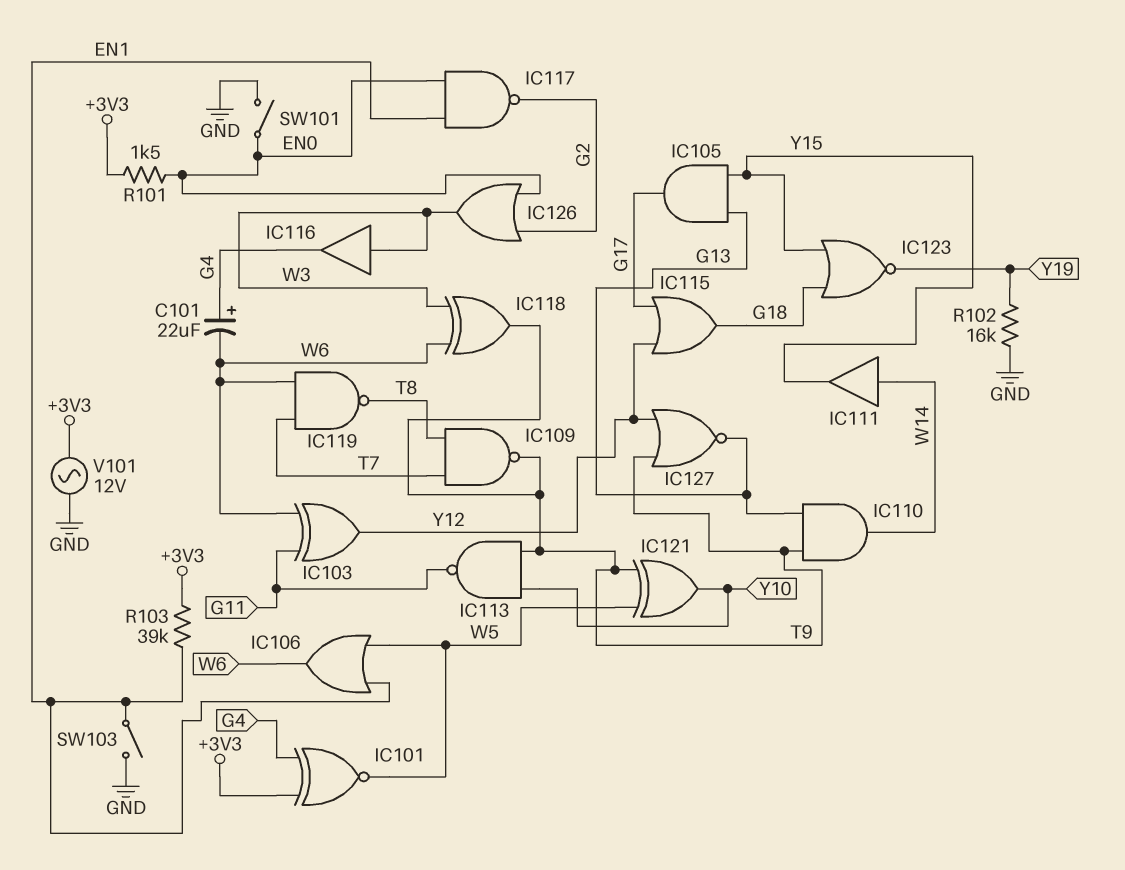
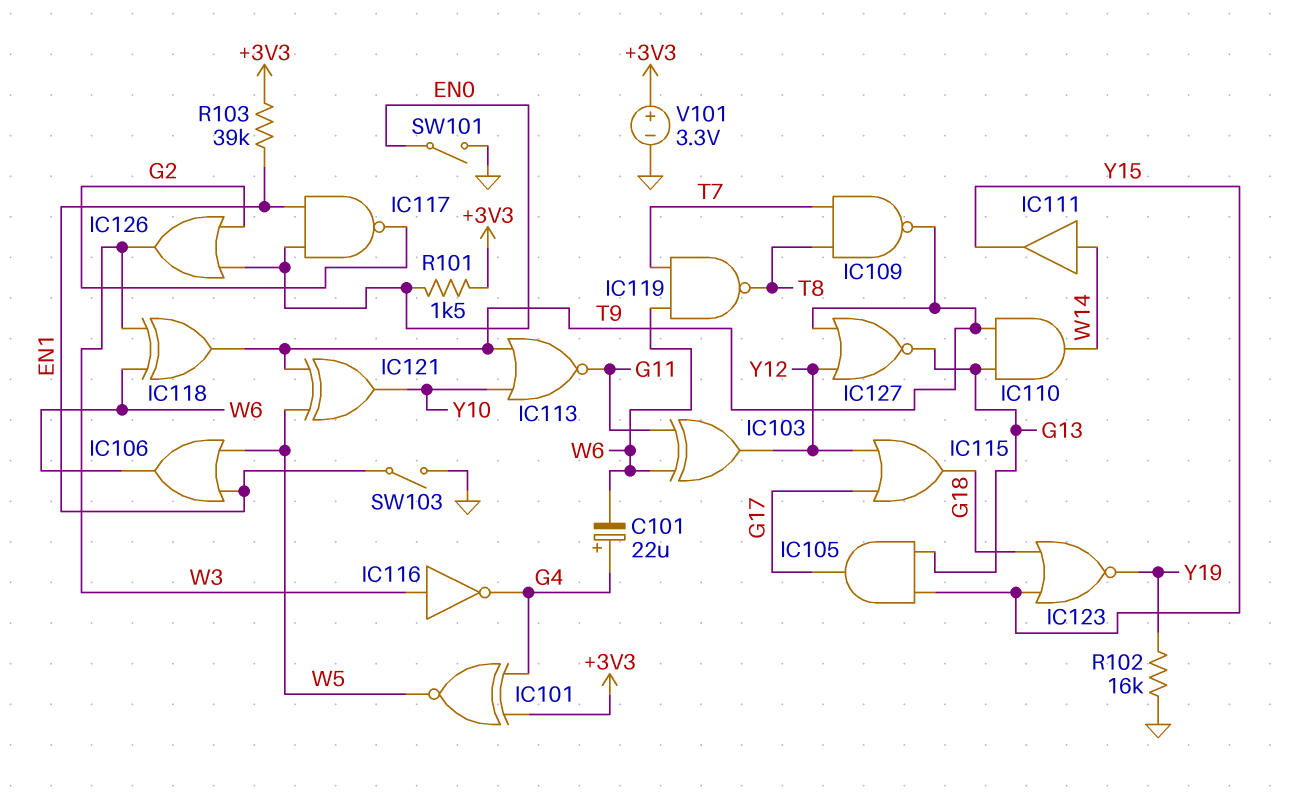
IC113: NAND (in T9, in Y10, out G11) -> NOR (in T9, in Y10, out G11)
IC116: buffer (in W3, out G4) -> NOT (in W3, out G4)
V101: AC 12V (+3V3, GND) -> 3.3V (plus +3V3, minus GND)

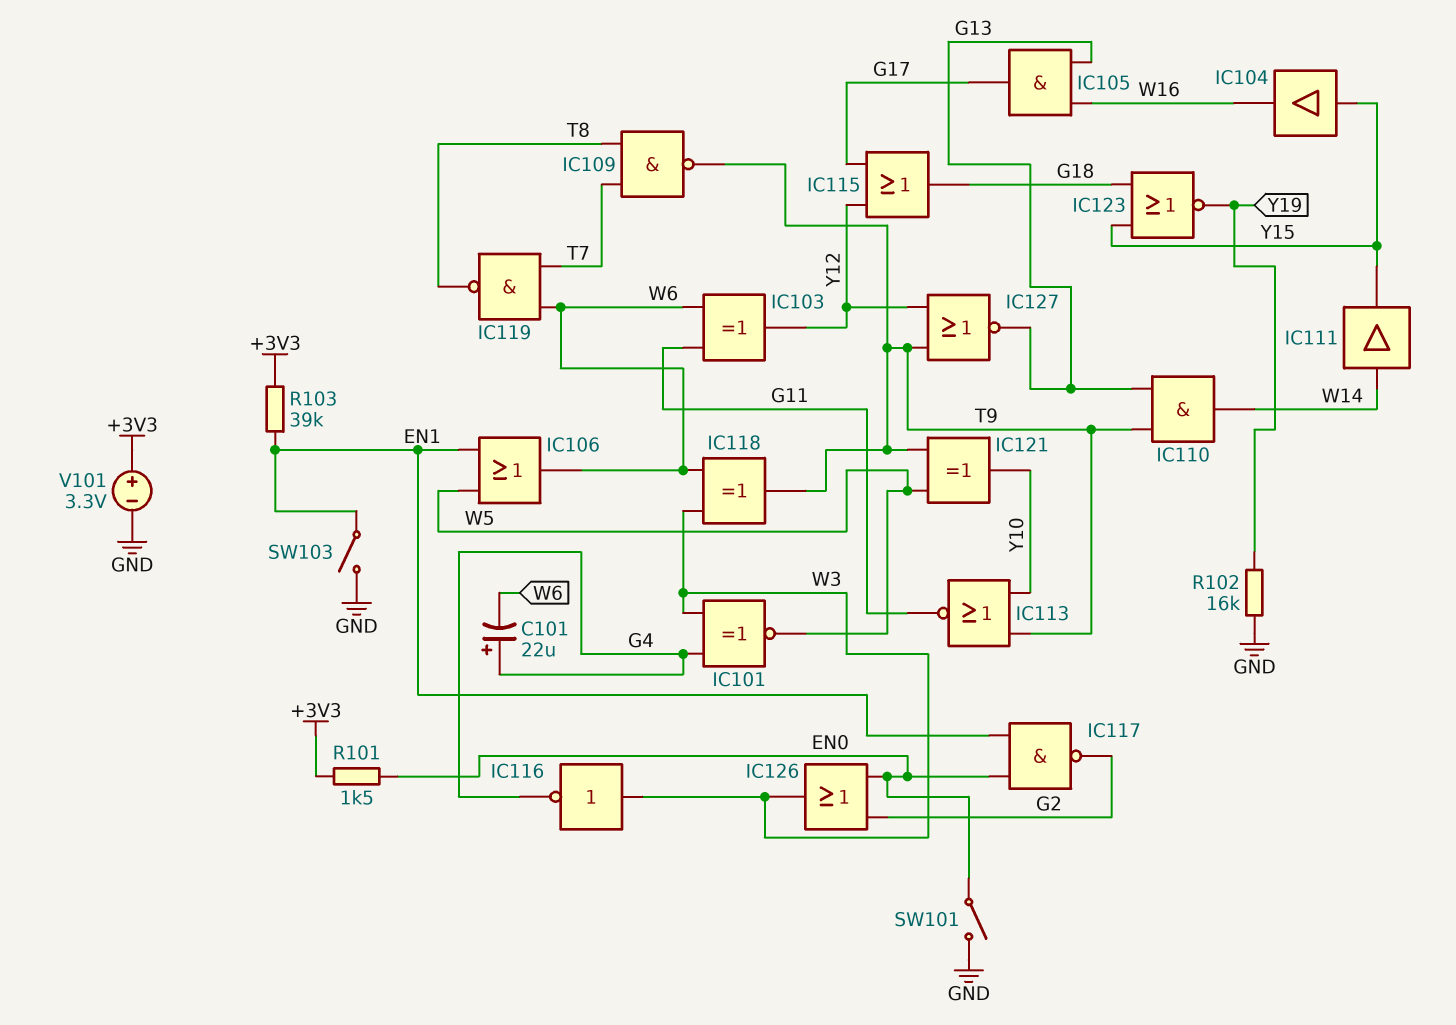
IC101: XNOR (in +3V3, in G4, out W5) -> XNOR (in G4, in W3, out W5)
IC104: none -> buffer (in Y15, out W16)
IC105: AND (in G13, in Y15, out G17) -> AND (in G13, in W16, out G17)

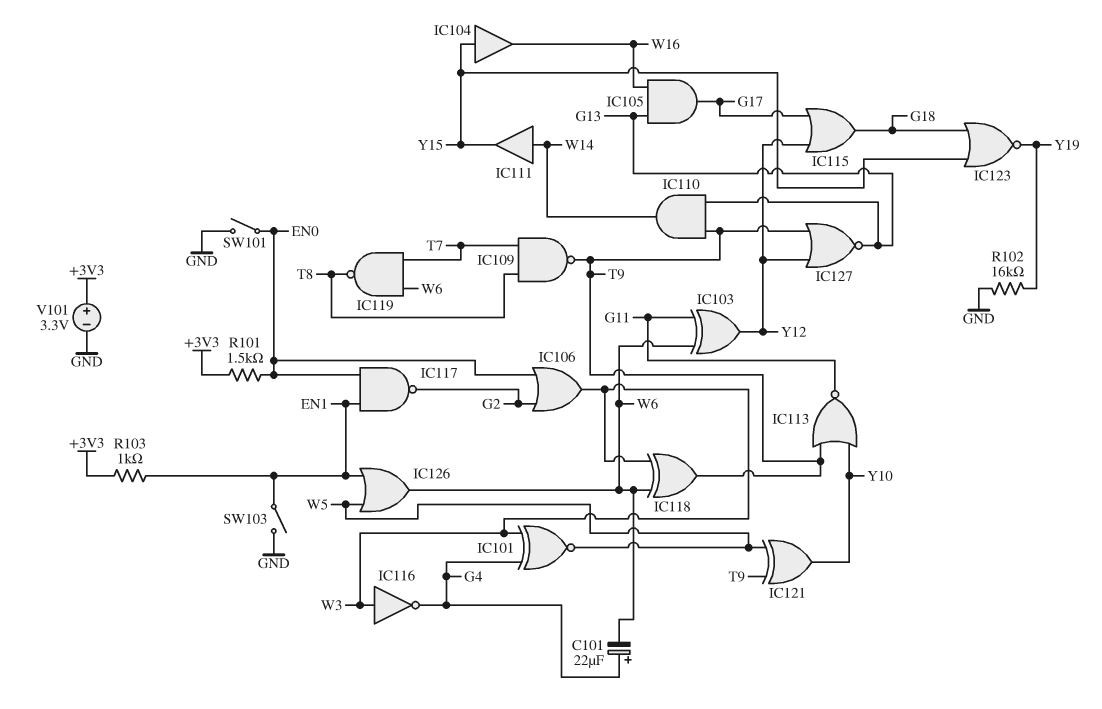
IC106: OR (in EN1, in W5, out W6) -> OR (in EN0, in G2, out W3)
IC126: OR (in EN0, in G2, out W3) -> OR (in EN1, in W5, out W6)
R103: 39k (+3V3, EN1) -> 1k (+3V3, EN1)

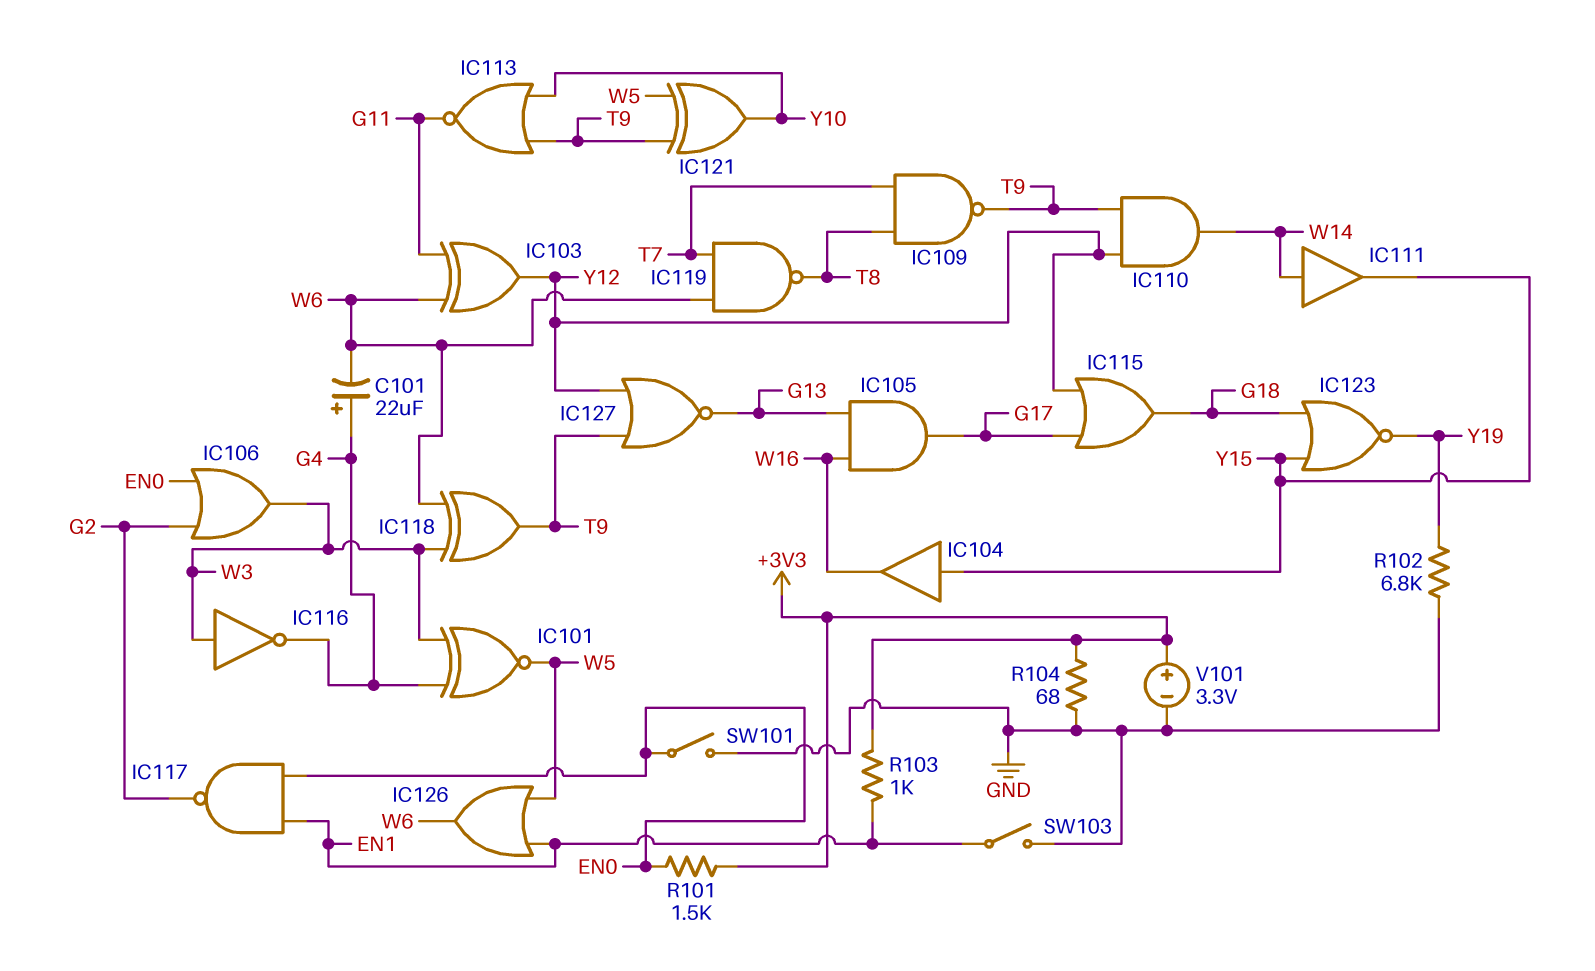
IC110: AND (in G13, in T9, out W14) -> AND (in T9, in Y12, out W14)
R102: 16k (GND, Y19) -> 6.8k (GND, Y19)
R104: none -> 68 (+3V3, GND)

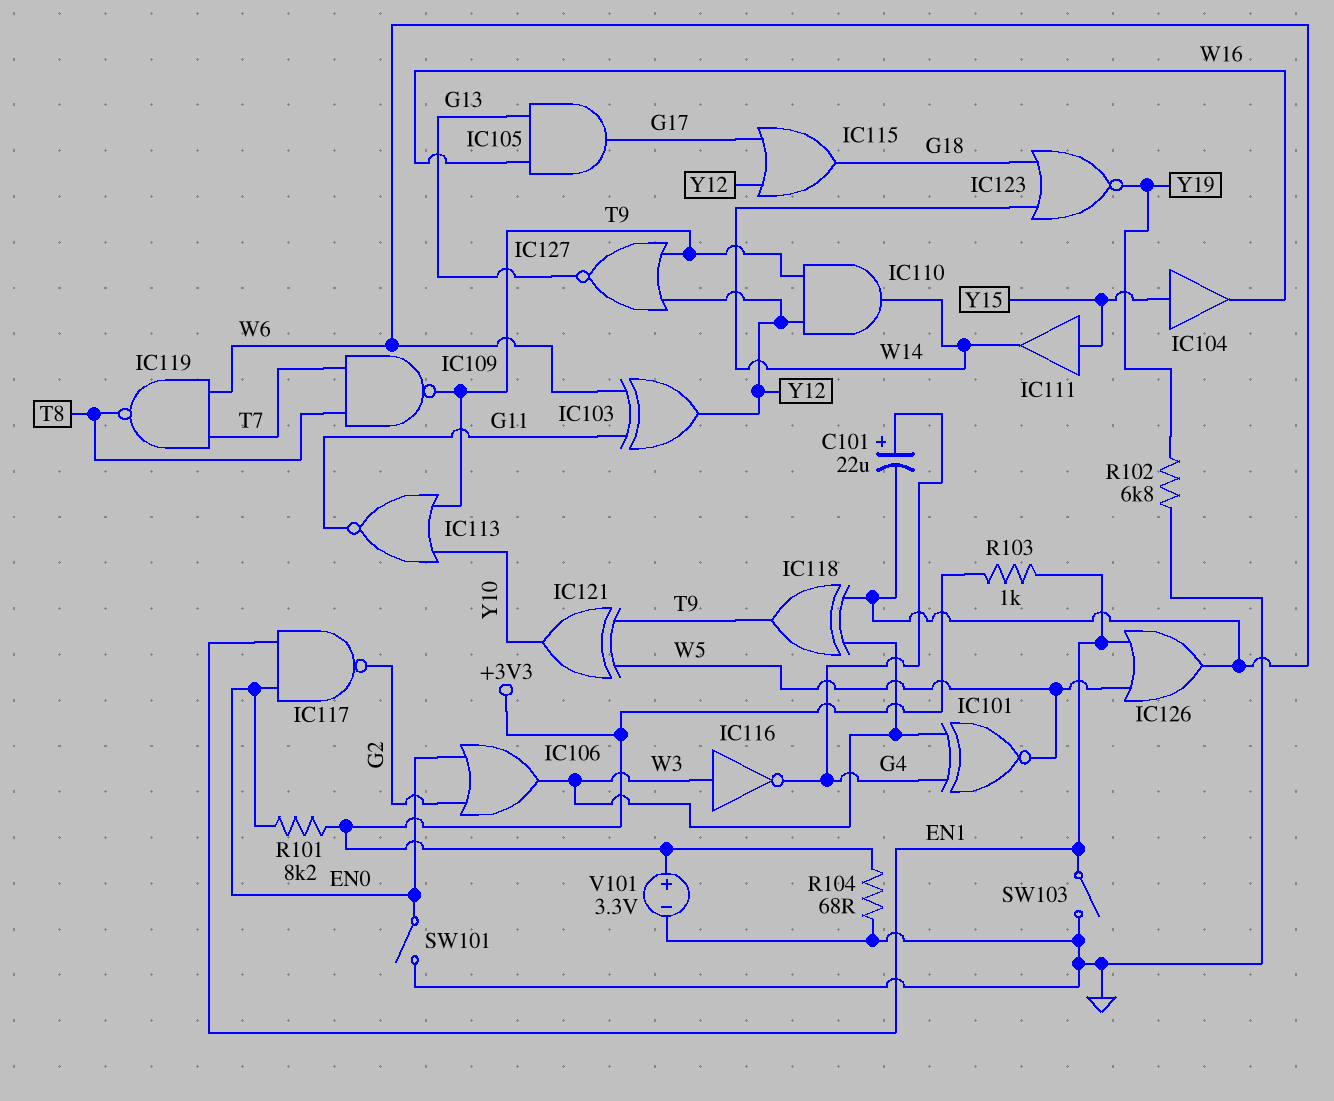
IC111: buffer (in W14, out Y15) -> buffer (in Y15, out W14)
IC123: NOR (in G18, in Y15, out Y19) -> NOR (in G18, in W14, out Y19)
R101: 1.5k (+3V3, EN0) -> 8.2k (+3V3, EN0)

